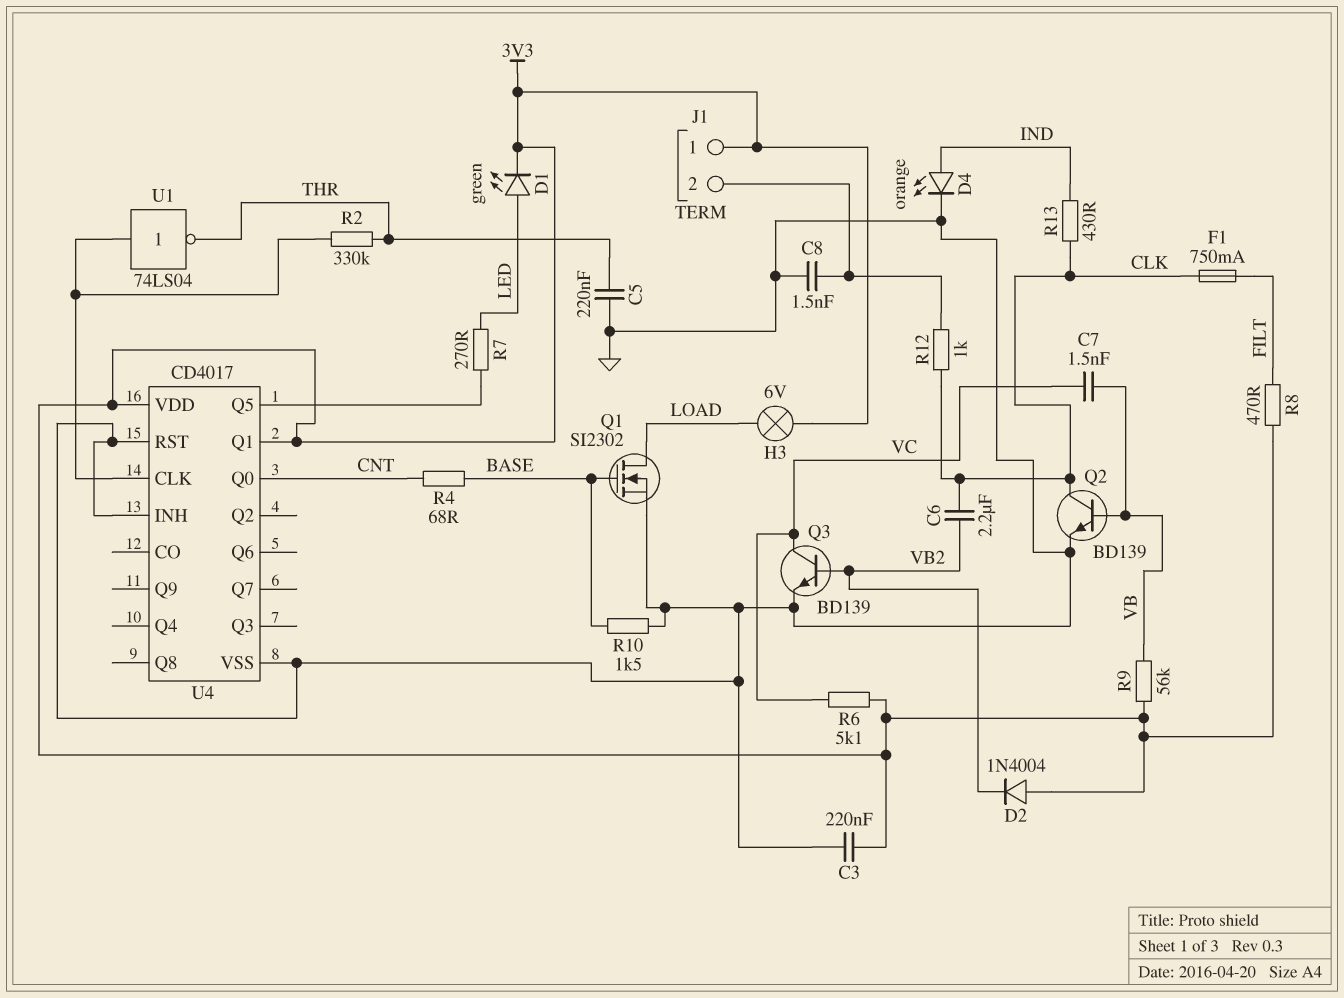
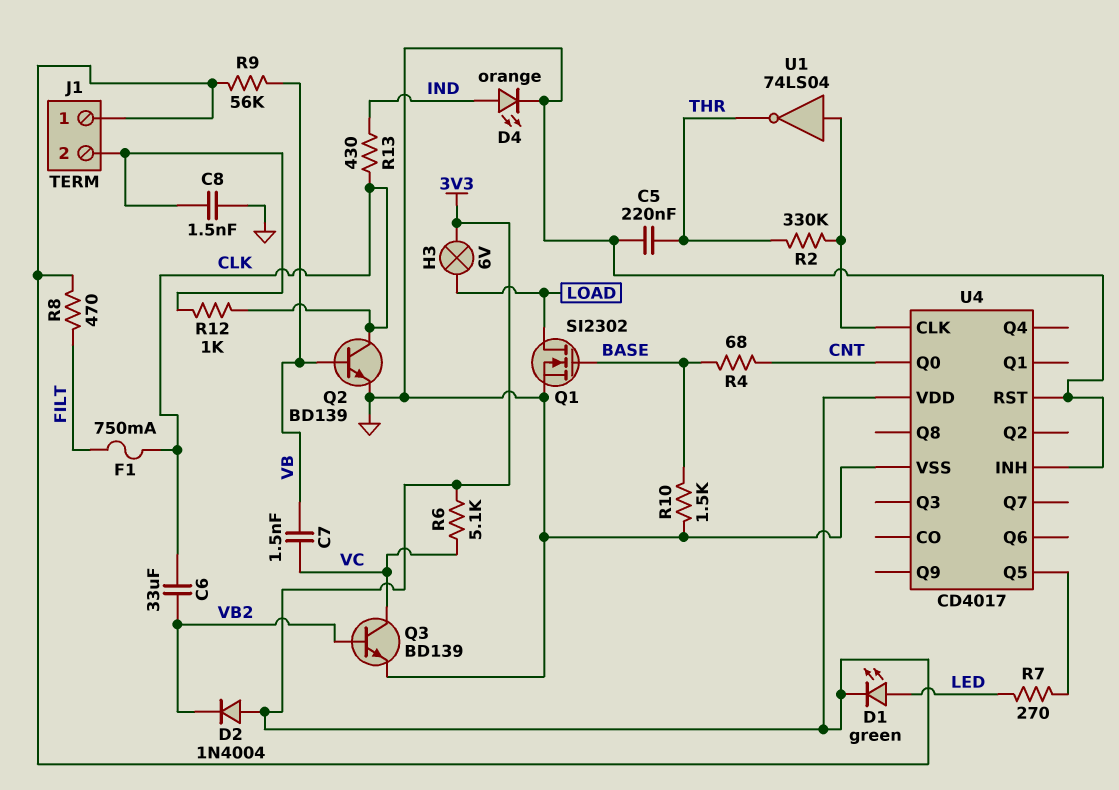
C3: 220nF (3V3, GND) -> none
C6: 2.2uF (CLK, VB2) -> 33uF (CLK, VB2)
U4 pin Q1: 3V3 -> none

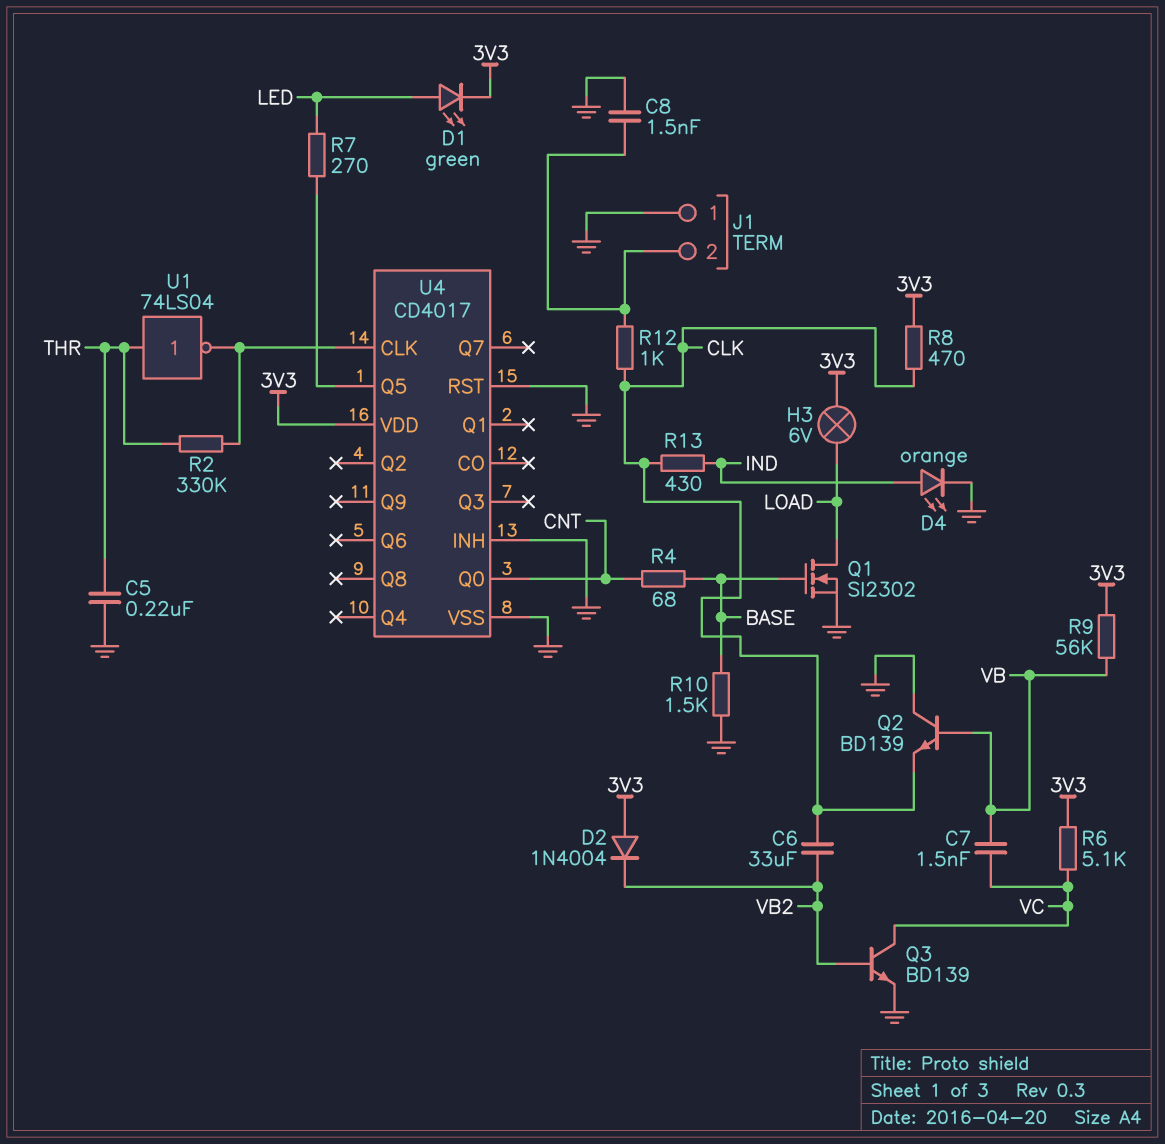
F1: 750mA (CLK, FILT) -> none
J1 pin 1: 3V3 -> GND
Q2: NPN BD139 (B VB, C CLK, E GND) -> NPN BD139 (B VB, C GND, E CLK)
R8: 470 (3V3, FILT) -> 470 (3V3, CLK)
U1: NOT 74LS04 (in U4/CLK, out THR) -> NOT 74LS04 (in THR, out U4/CLK)

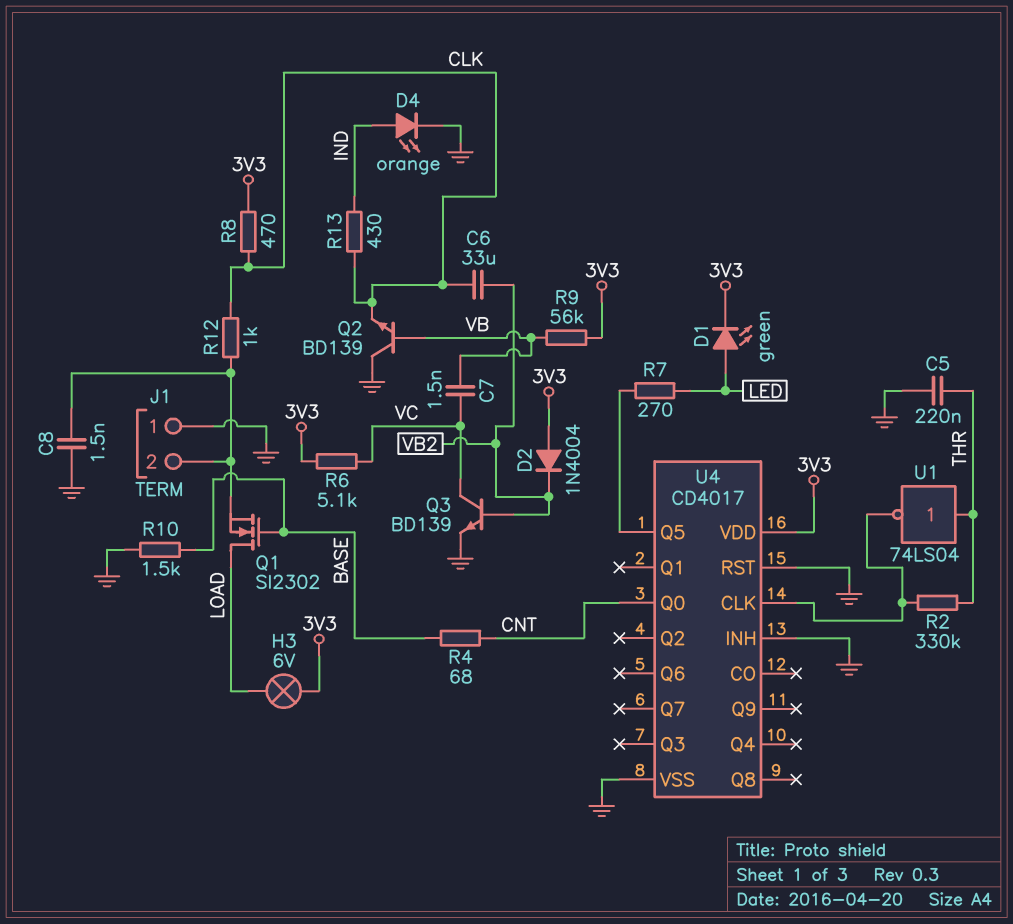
Q1: NMOS SI2302 (G BASE, D LOAD, S GND) -> NMOS SI2302 (G BASE, D LOAD, S J1/2)

